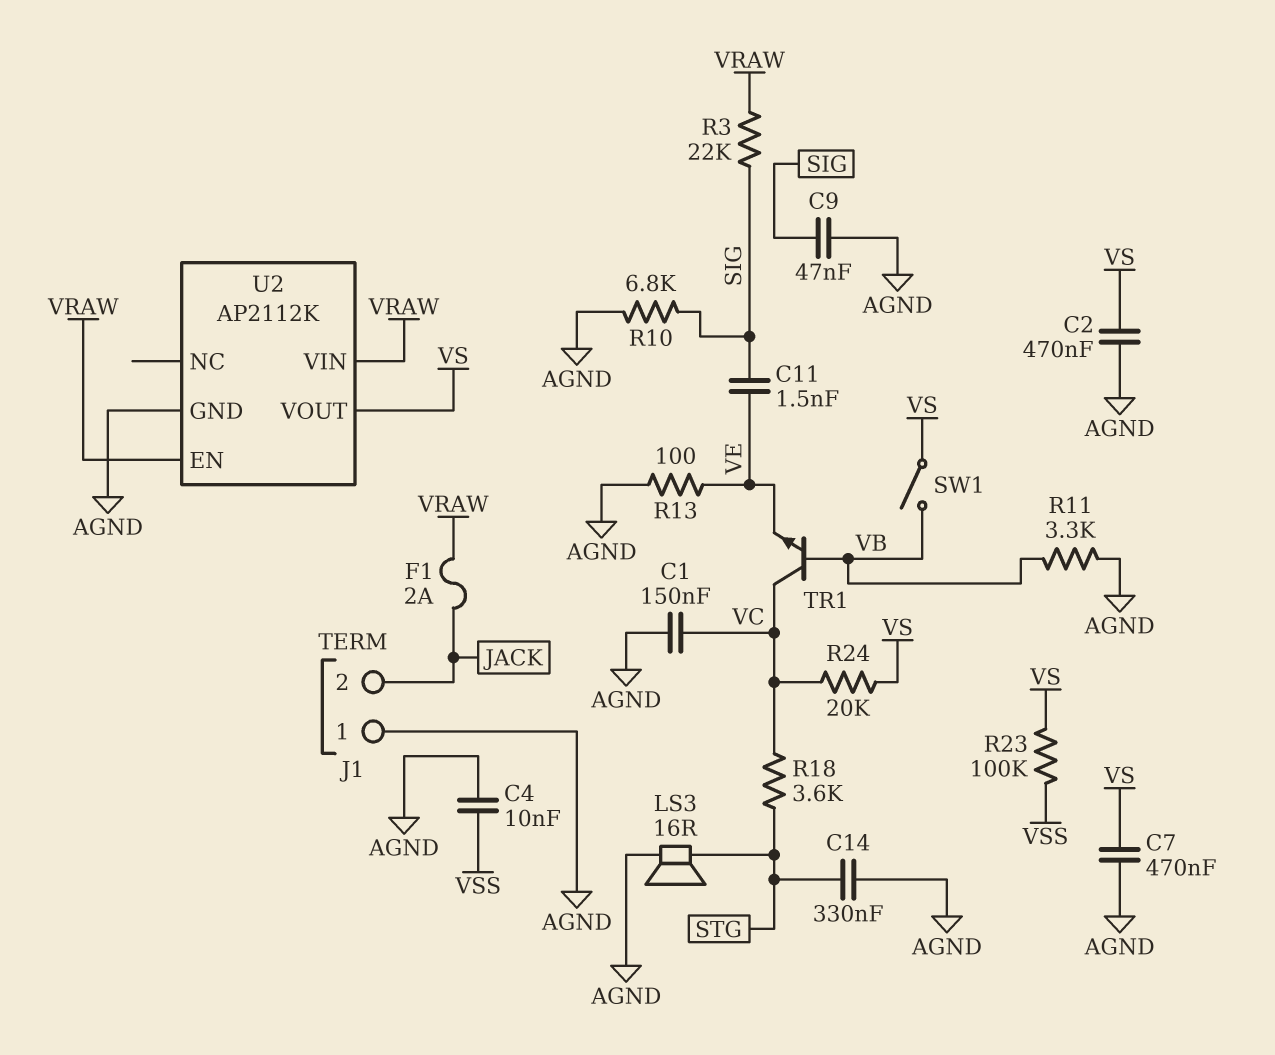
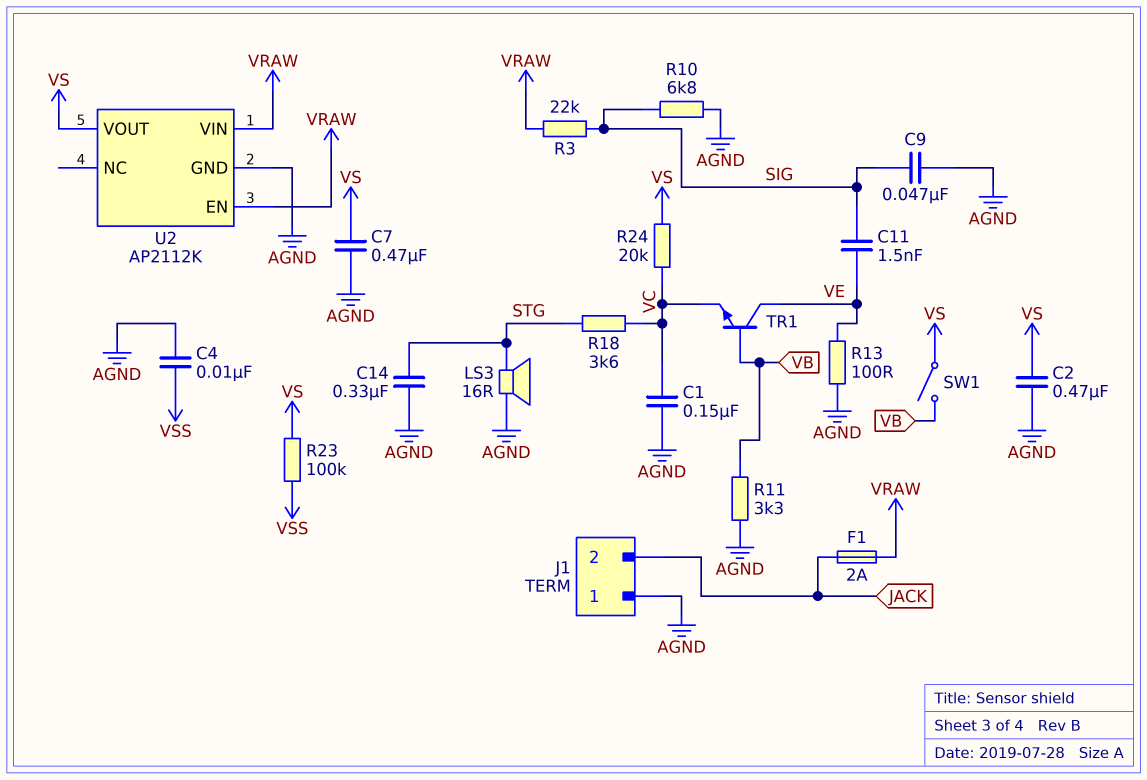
TR1: NPN (B VB, C VC, E VE) -> NPN (B VB, C VE, E VC)

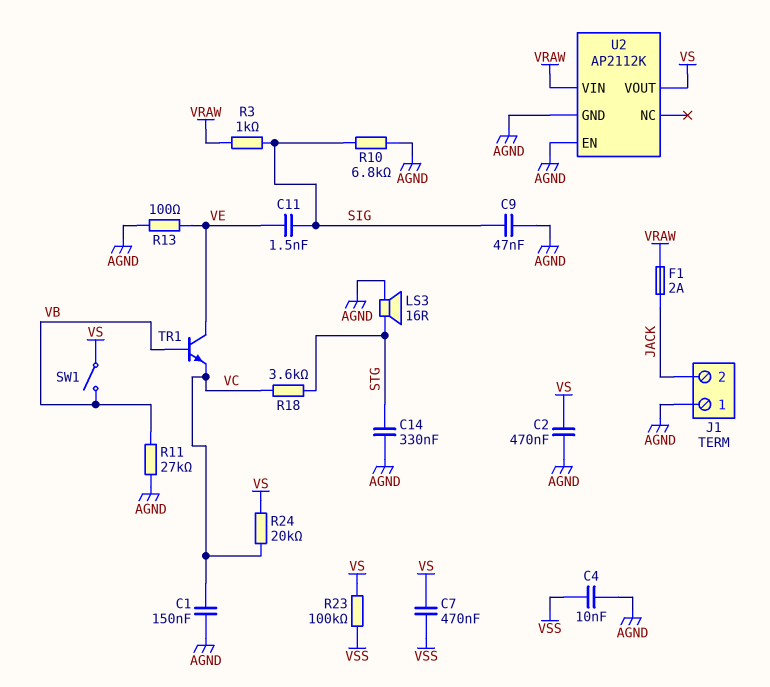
C7: 470nF (AGND, VS) -> 470nF (VS, VSS)
R3: 22k (SIG, VRAW) -> 1k (SIG, VRAW)
R11: 3.3k (AGND, VB) -> 27k (AGND, VB)
U2 pin EN: VRAW -> AGND

